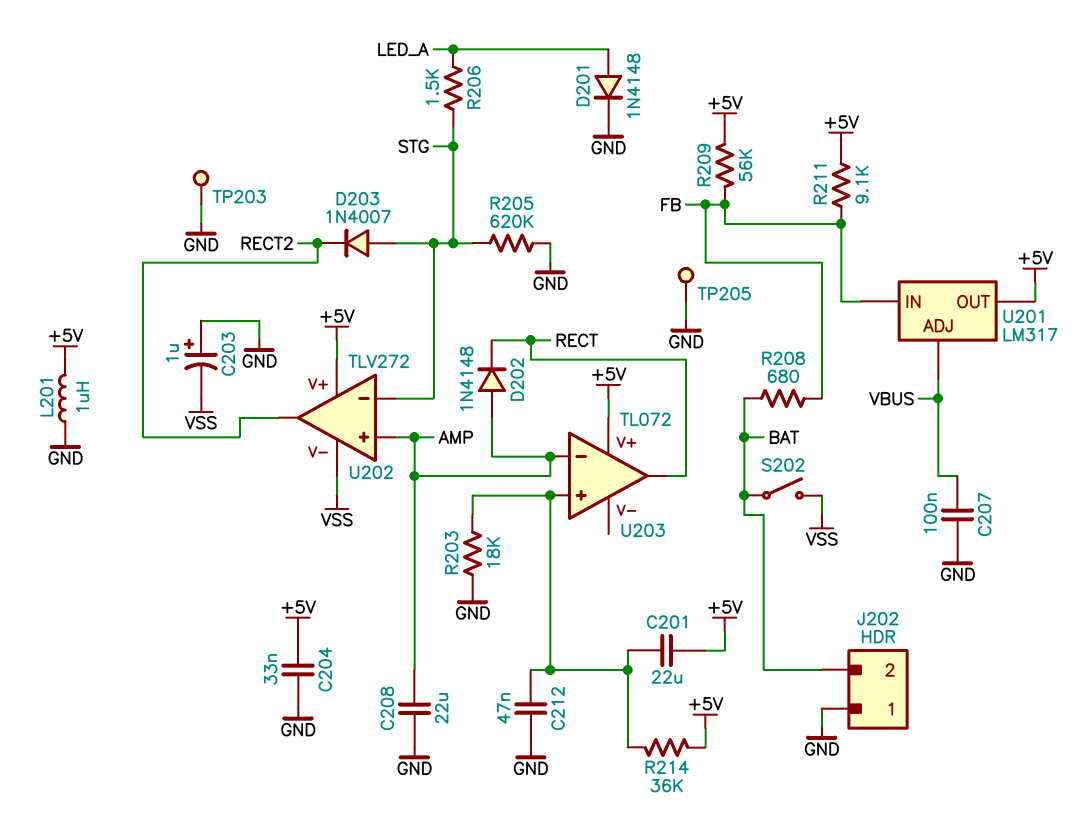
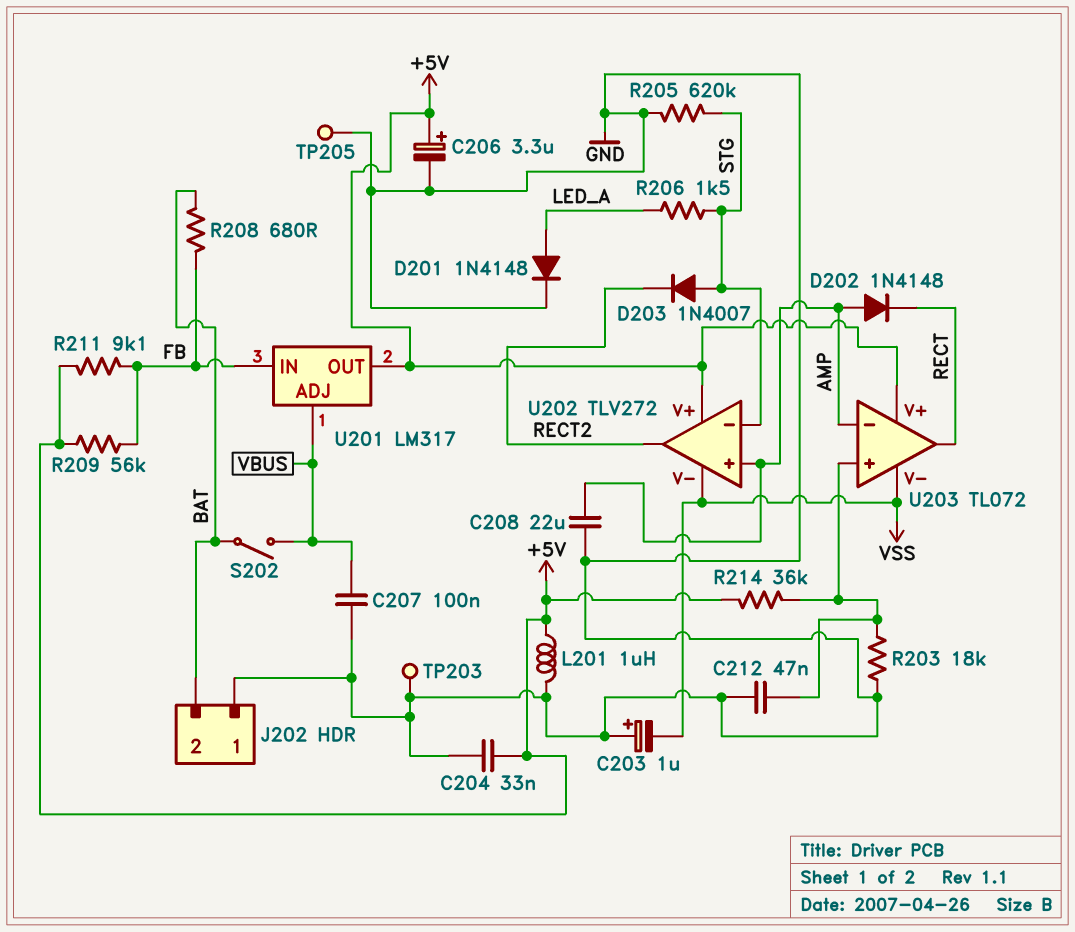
C201: 22uF (+5V, U203/in+) -> none
C206: none -> 3.3uF (plus +5V, minus GND)
S202: switch (BAT, VSS) -> switch (BAT, VBUS)
U203 pin V-: none -> VSS

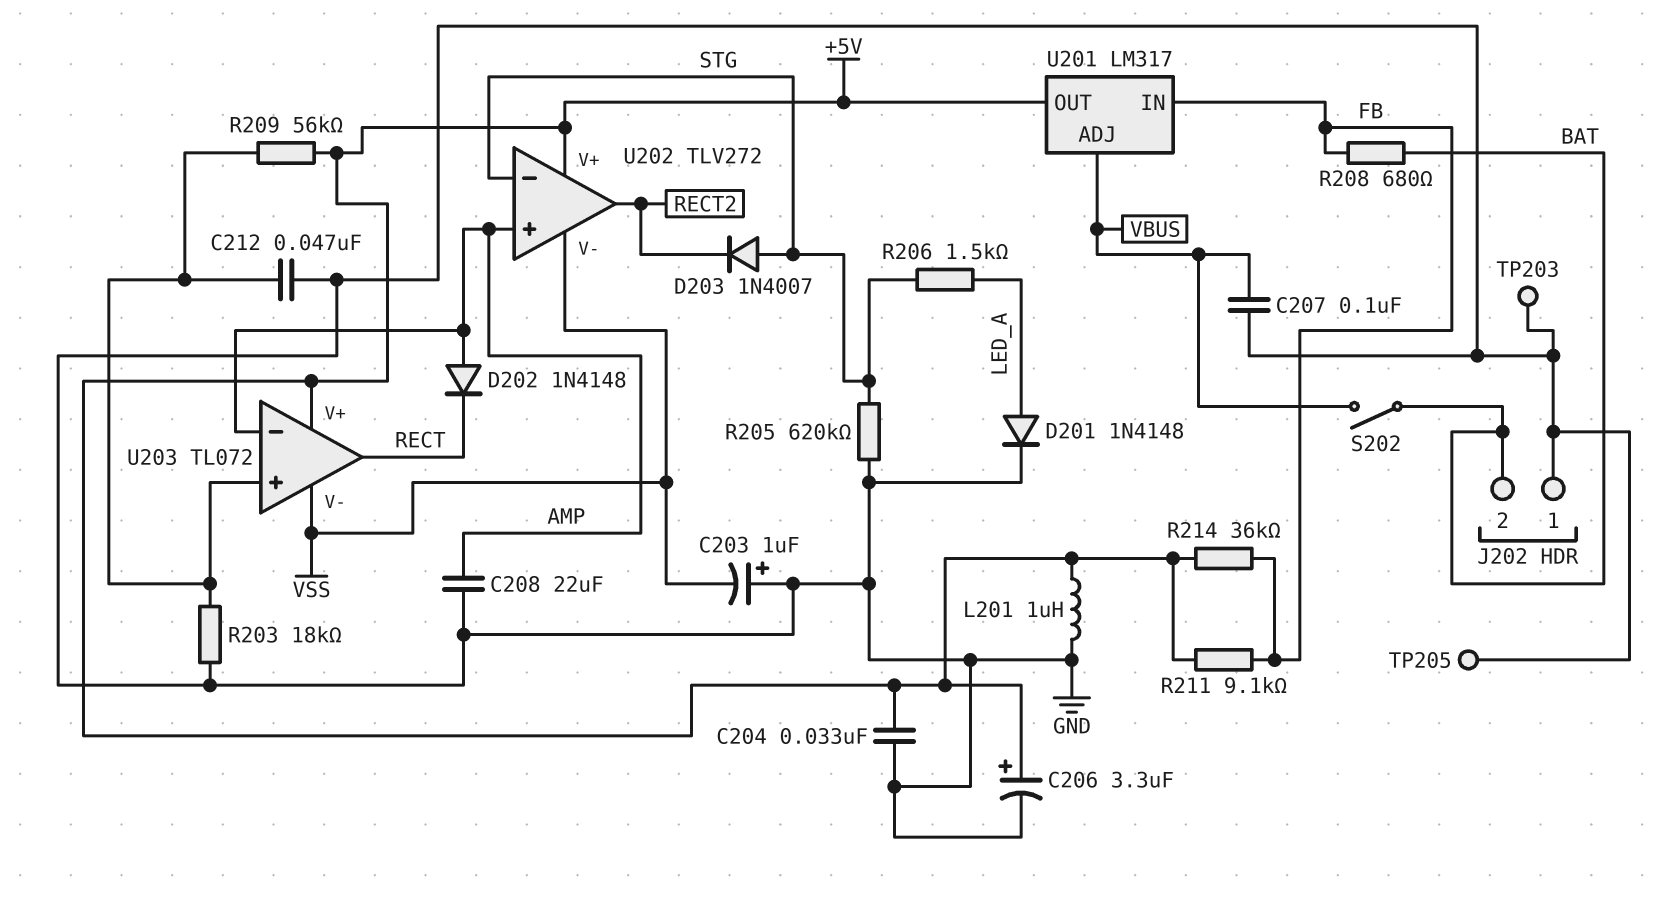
R209: 56k (+5V, FB) -> 56k (+5V, U203/in+)
R214: 36k (+5V, U203/in+) -> 36k (+5V, FB)

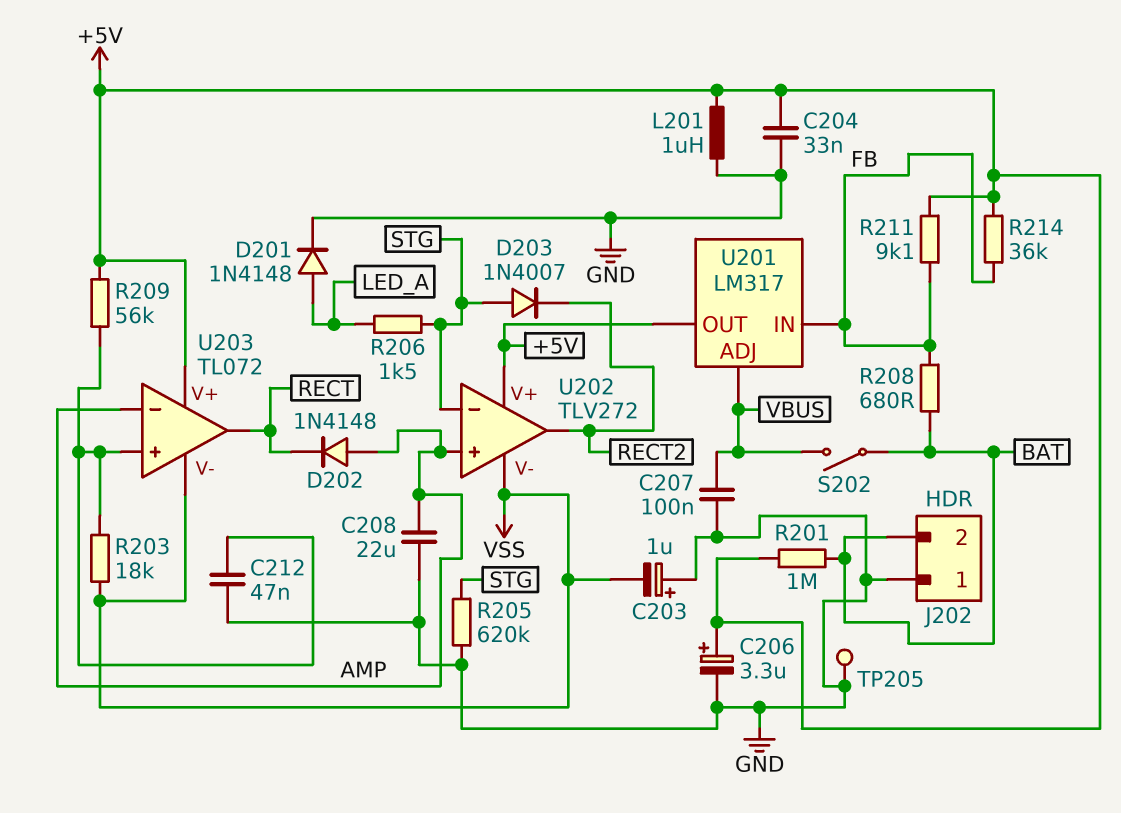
R201: none -> 1M (+5V, BAT)
R203: 18k (GND, U203/in+) -> 18k (U203/in+, VSS)
TP203: test point (GND) -> none

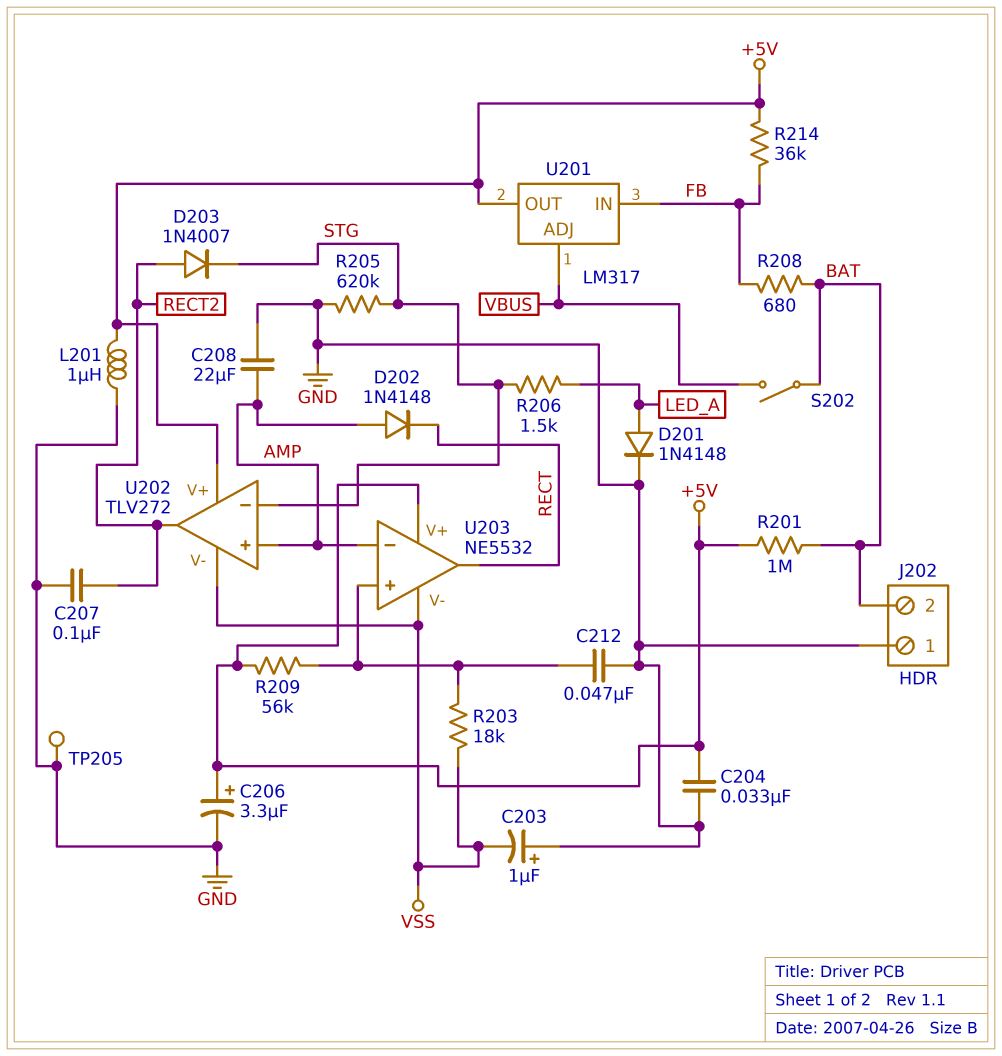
C207: 100nF (GND, VBUS) -> 100nF (GND, RECT2)
D203: diode 1N4007 (A STG, K RECT2) -> diode 1N4007 (A RECT2, K STG)
R211: 9.1k (+5V, FB) -> none
U203: TL072 -> NE5532

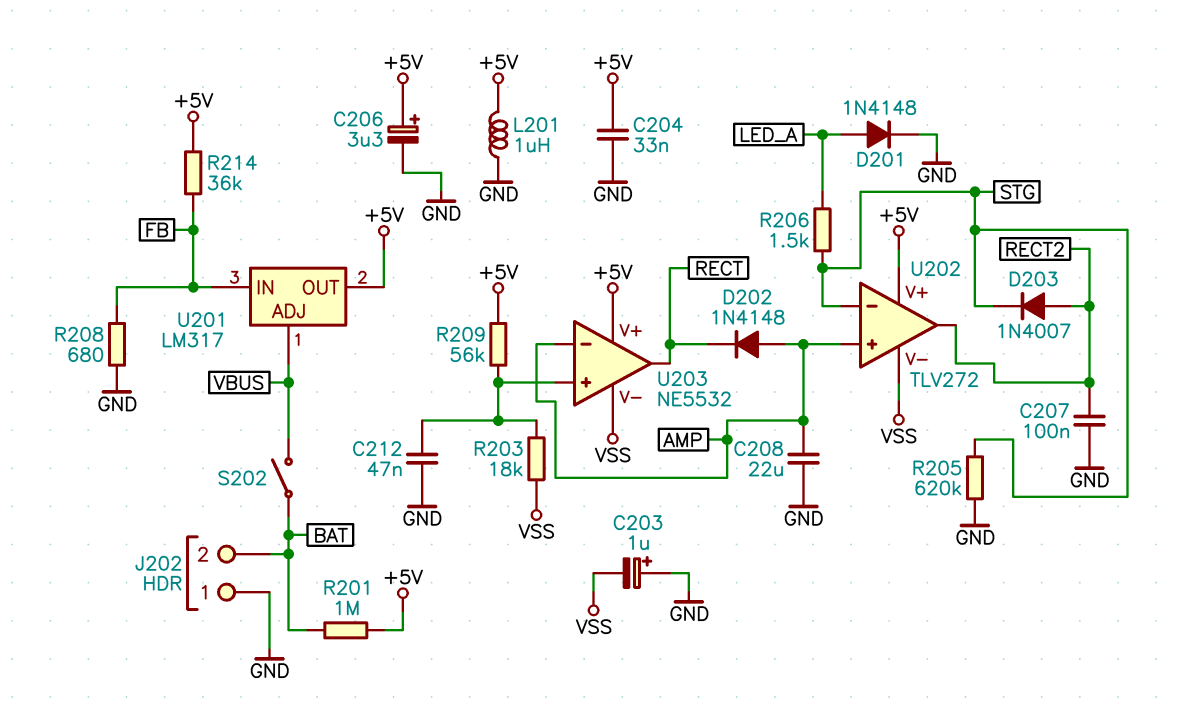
R208: 680 (BAT, FB) -> 680 (FB, GND)
TP205: test point (GND) -> none

